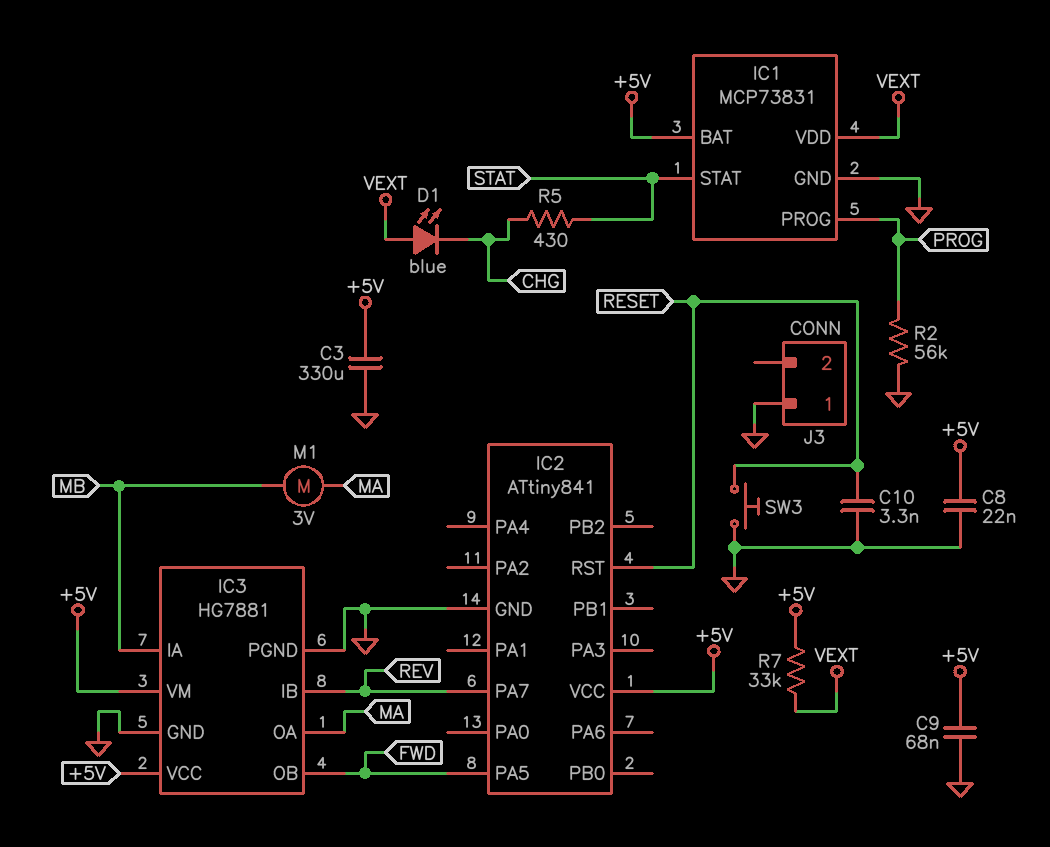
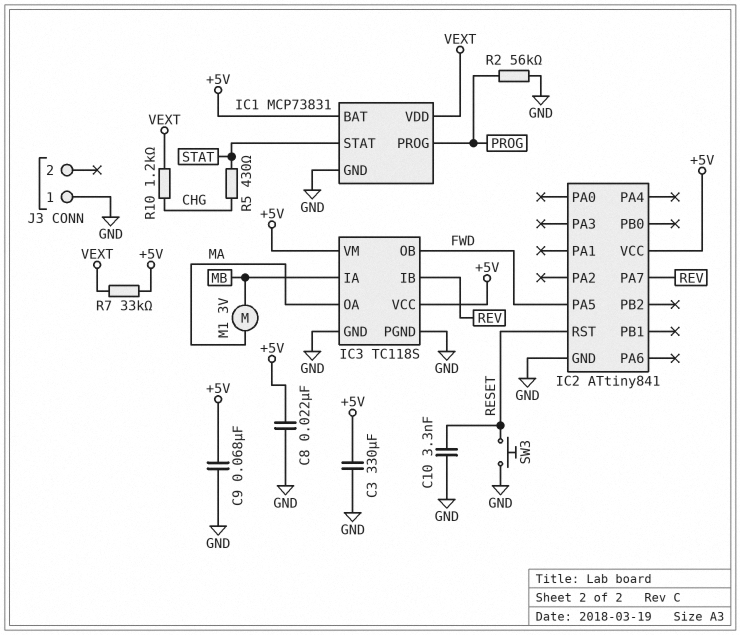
D1: LED blue (A VEXT, K CHG) -> none
IC3: HG7881 -> TC118S
R10: none -> 1.2k (CHG, VEXT)

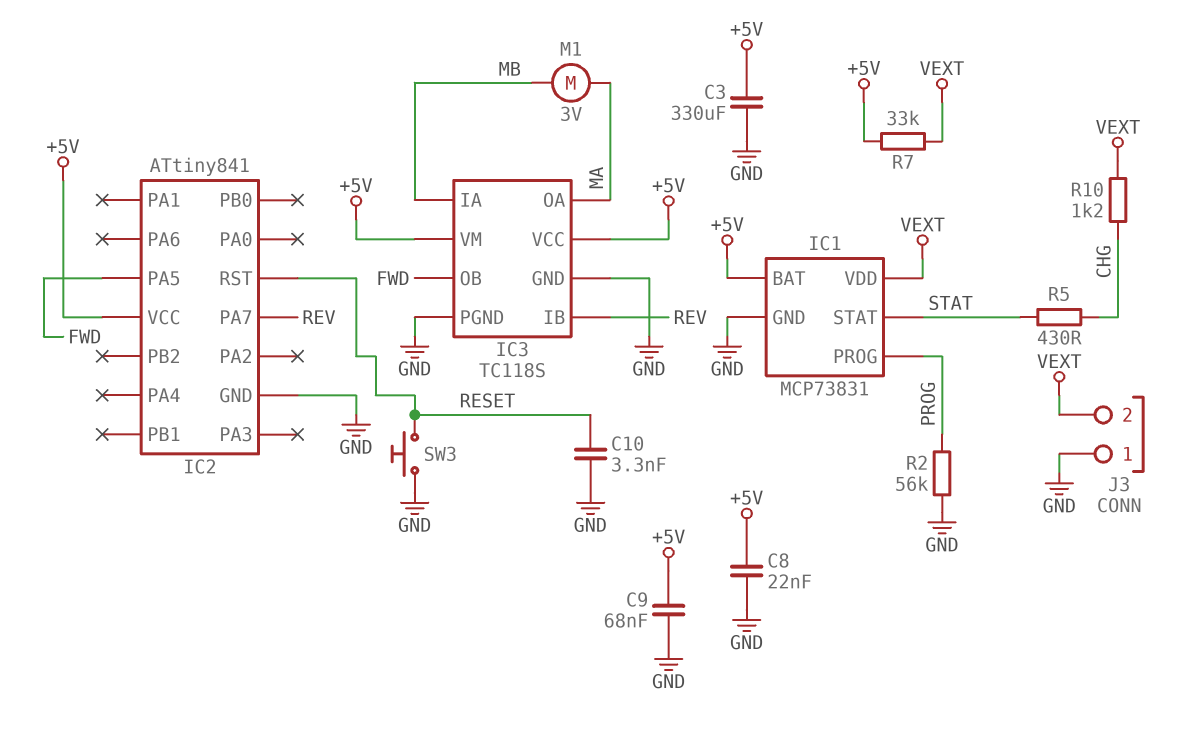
J3 pin 2: none -> VEXT

